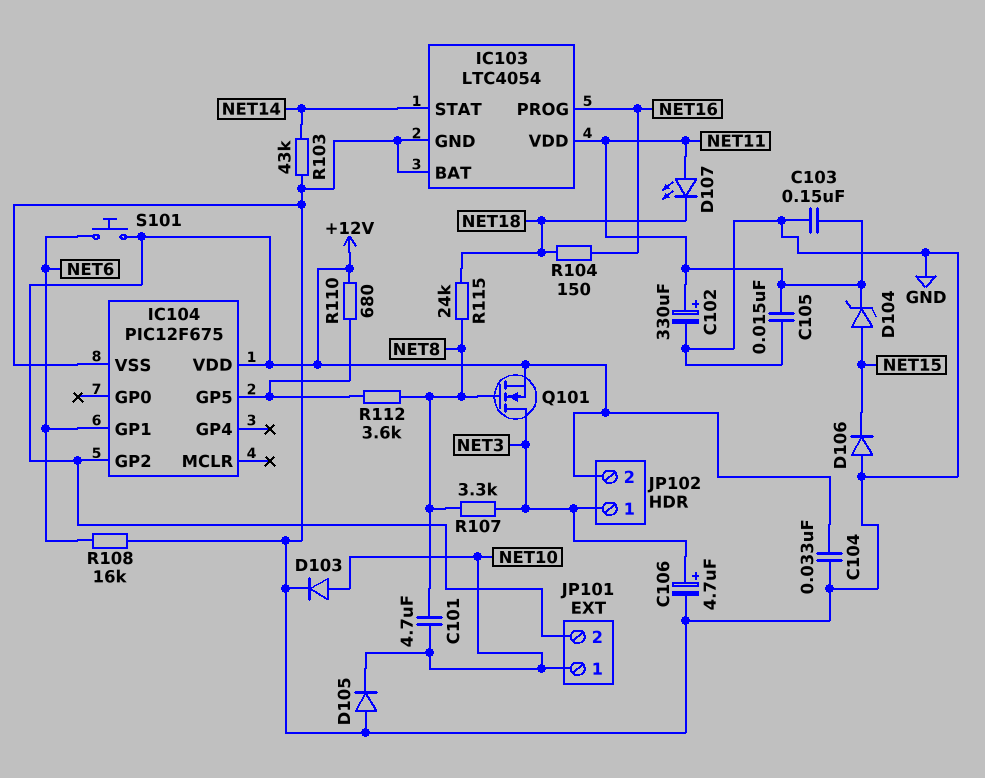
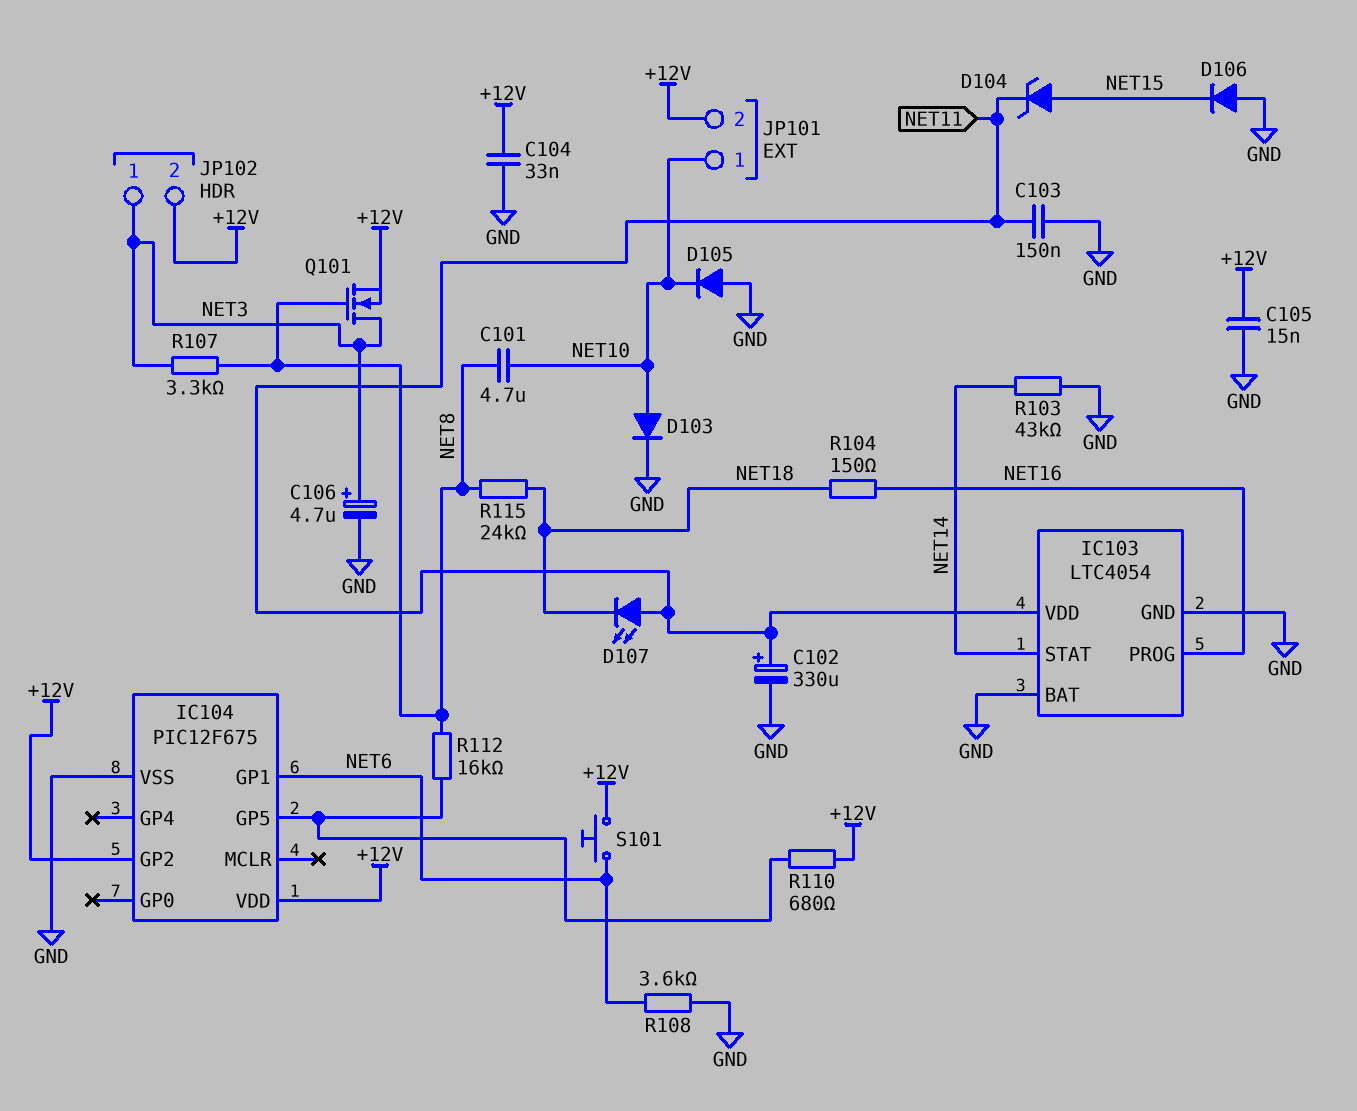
C105: 15nF (GND, NET11) -> 15nF (+12V, GND)
R108: 16k (GND, NET6) -> 3.6k (GND, NET6)
R112: 3.6k (IC104/GP5, NET8) -> 16k (IC104/GP5, NET8)

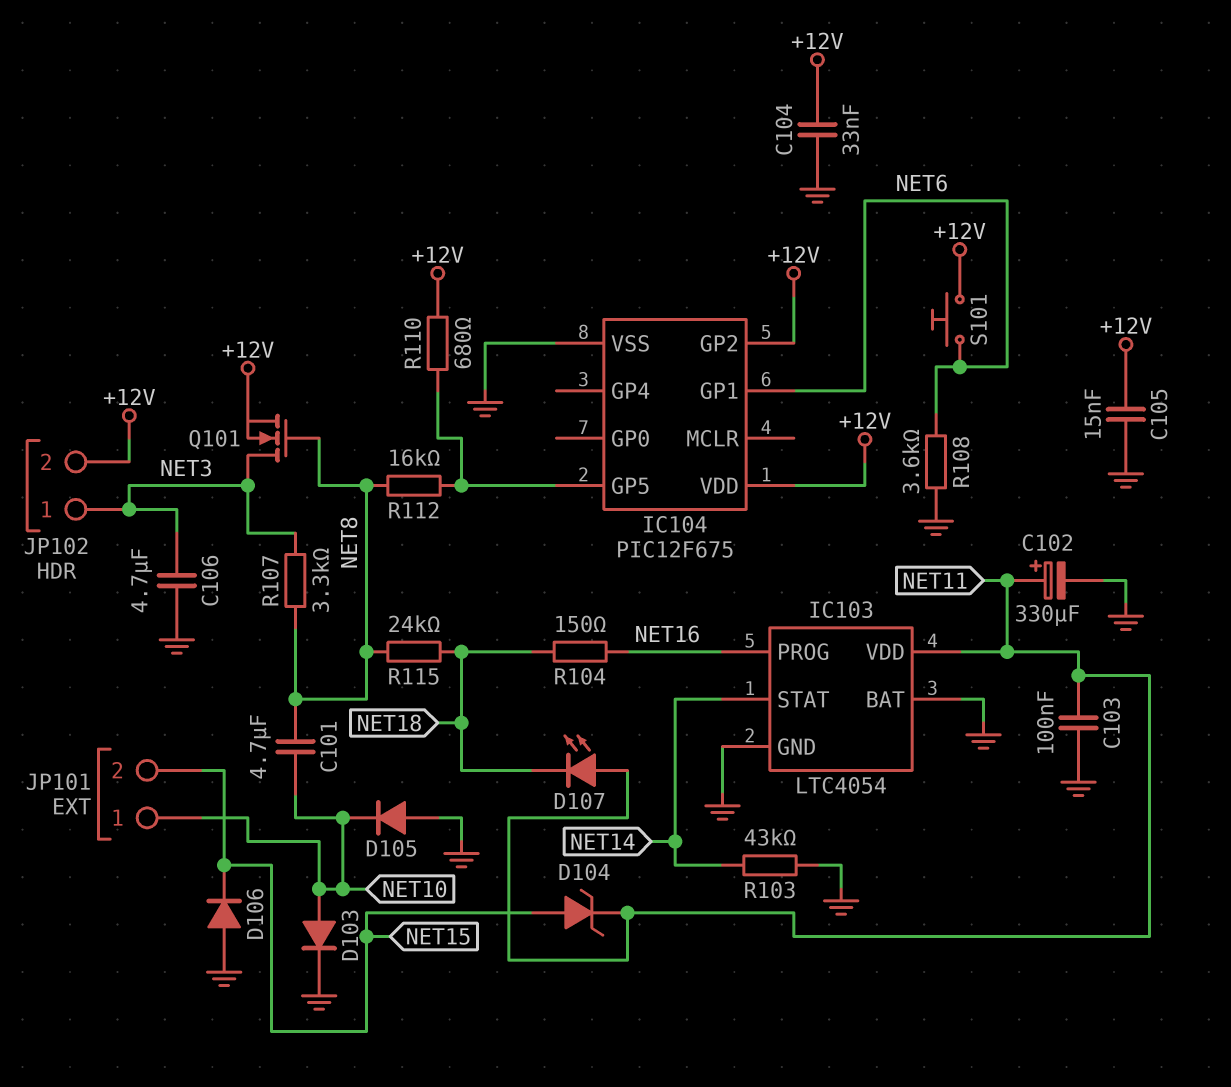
C103: 150nF (GND, NET11) -> 100nF (GND, NET11)
C106: 4.7uF (plus NET3, minus GND) -> 4.7uF (GND, NET3)
JP101 pin 2: +12V -> NET15

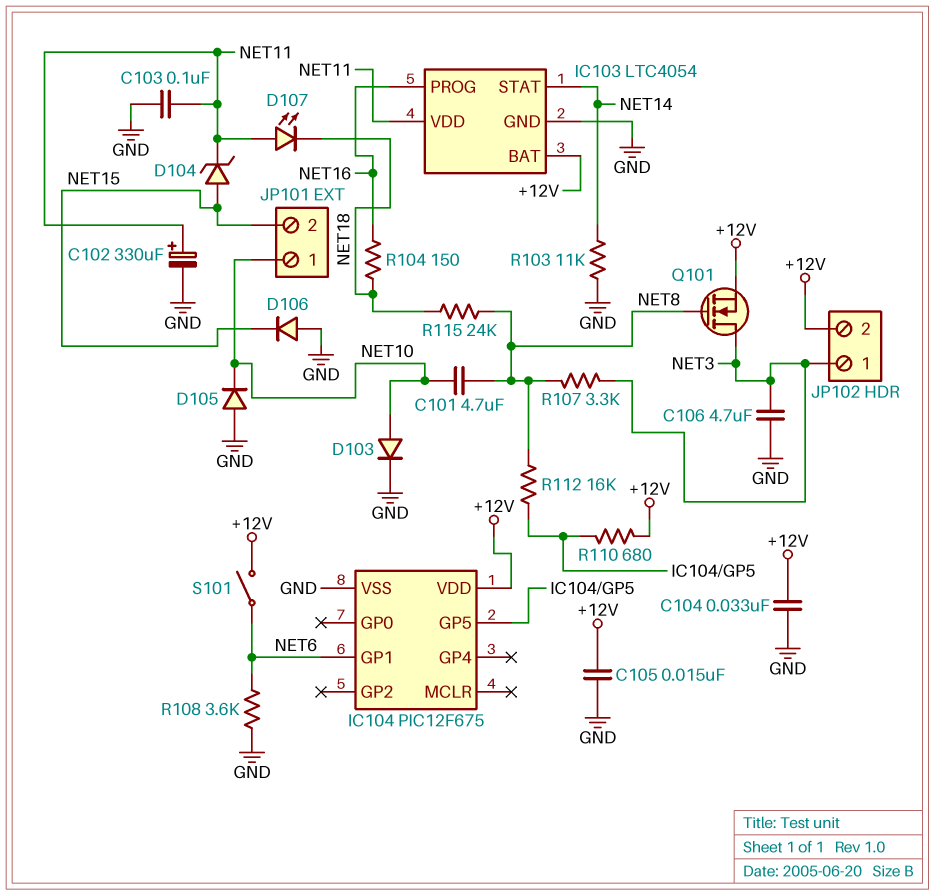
IC103 pin BAT: GND -> +12V
IC104 pin GP2: +12V -> none
R103: 43k (GND, NET14) -> 11k (GND, NET14)
S101: button (+12V, NET6) -> switch (+12V, NET6)

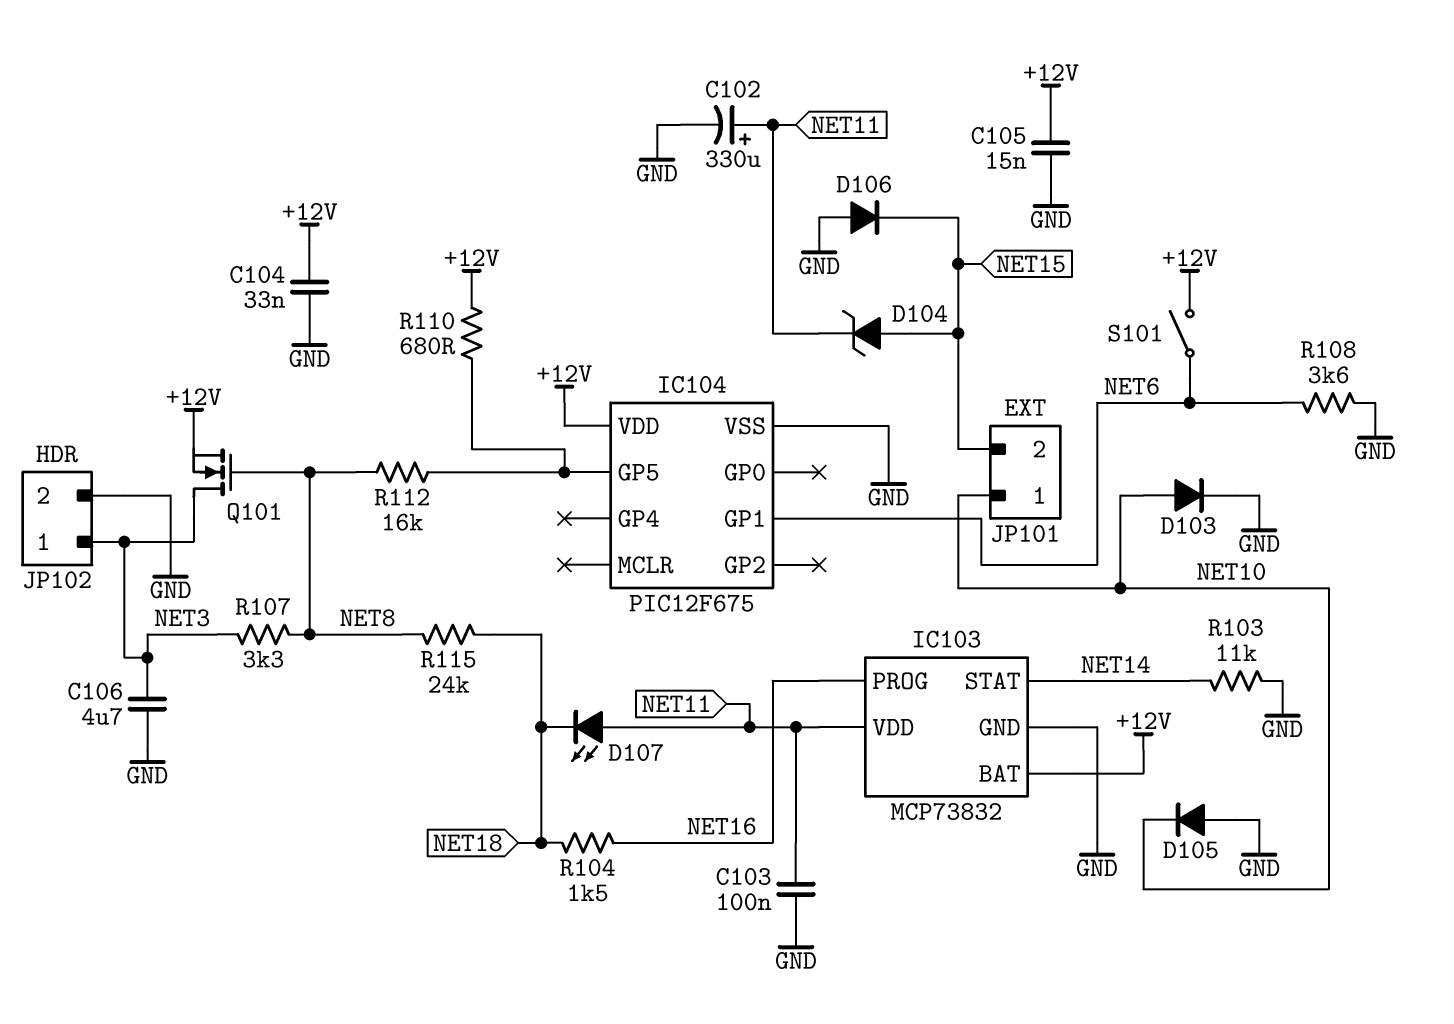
C101: 4.7uF (NET8, NET10) -> none
IC103: LTC4054 -> MCP73832
JP102 pin 2: +12V -> GND
R104: 150 (NET16, NET18) -> 1.5k (NET16, NET18)

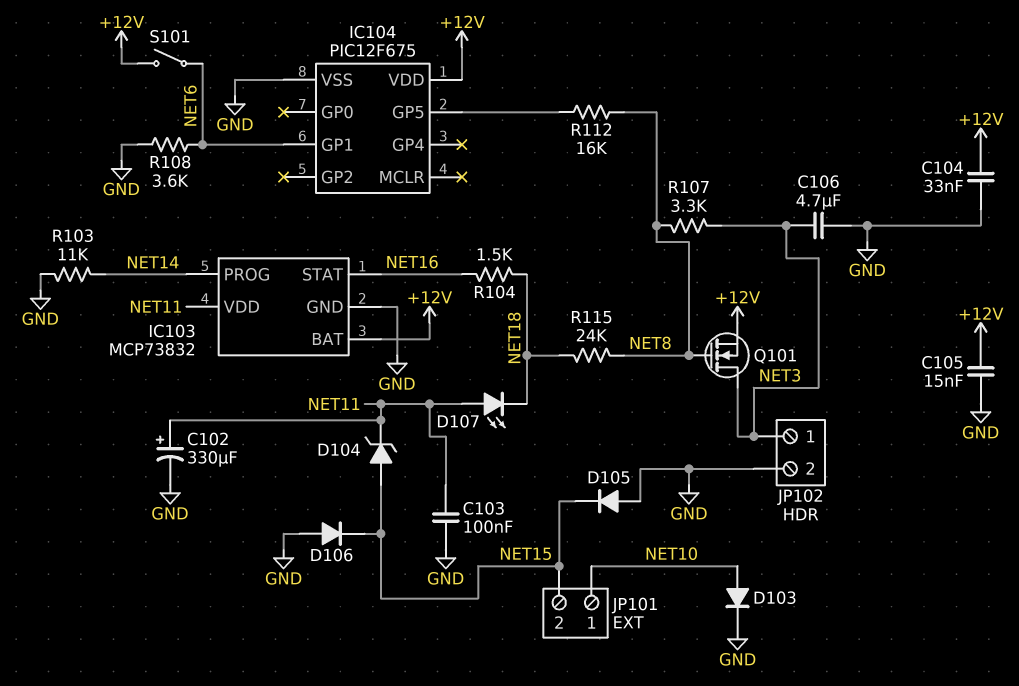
D105: diode (A GND, K NET10) -> diode (A GND, K NET15)
IC103 pin PROG: NET16 -> NET14
IC103 pin STAT: NET14 -> NET16
R110: 680 (+12V, IC104/GP5) -> none

